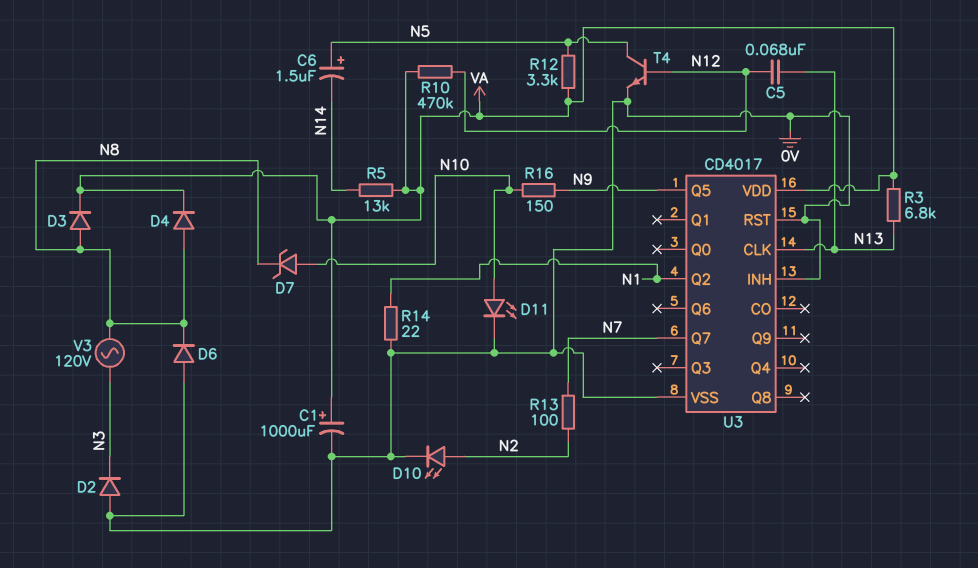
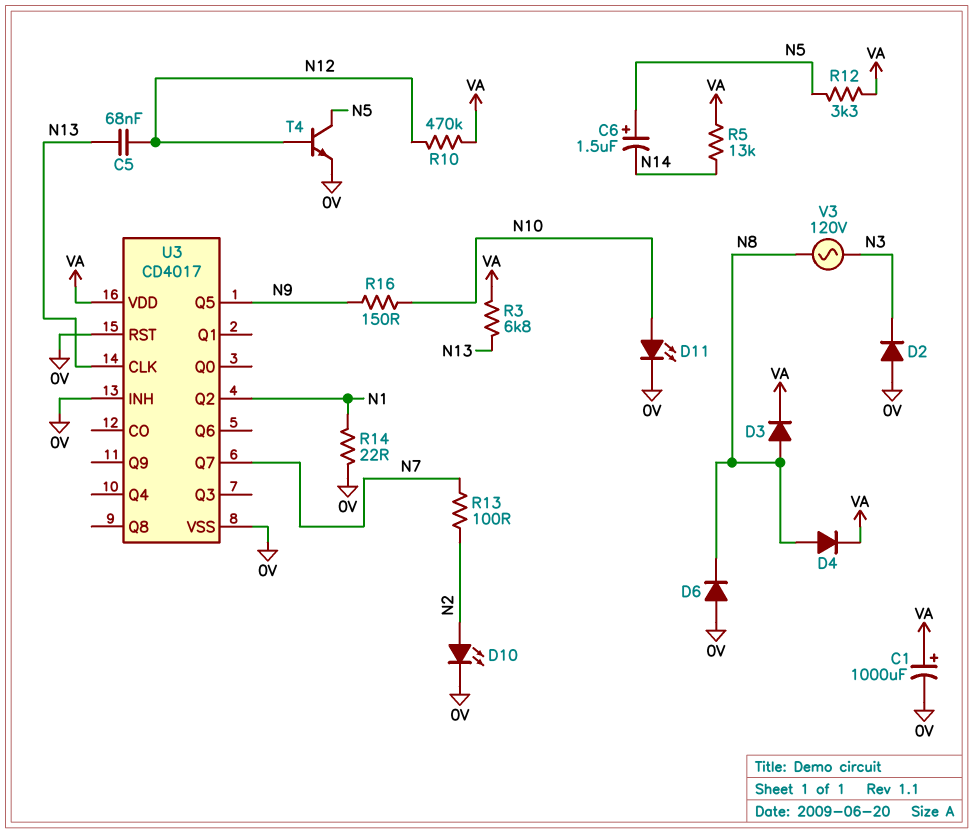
D7: zener (A N10, K N8) -> none

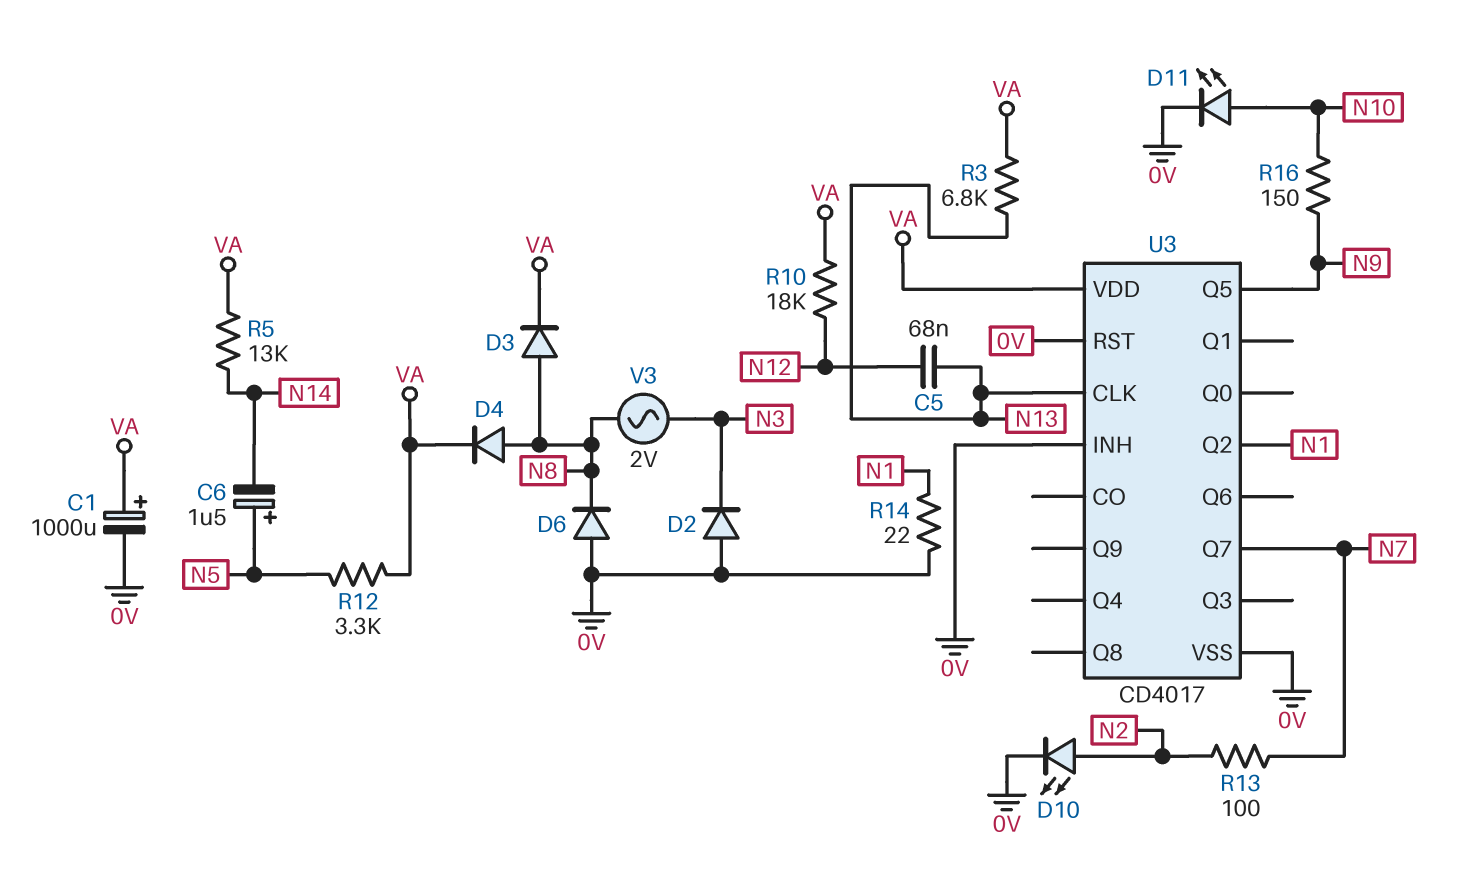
R10: 470k (N12, VA) -> 18k (N12, VA)
T4: NPN (B N12, C N5, E 0V) -> none
V3: AC 120V (N3, N8) -> AC 2V (N3, N8)

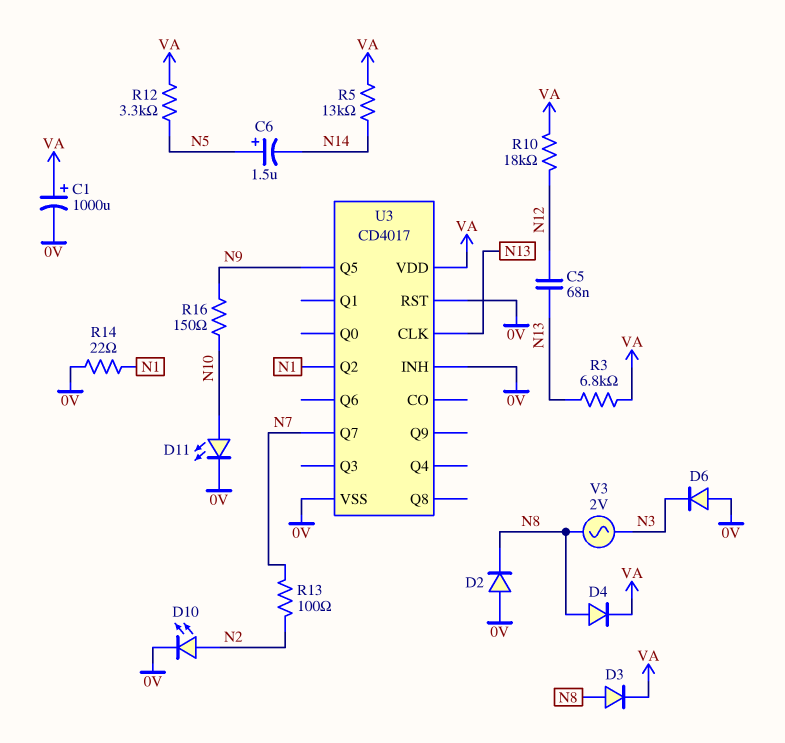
D2: diode (A 0V, K N3) -> diode (A 0V, K N8)
D6: diode (A 0V, K N8) -> diode (A 0V, K N3)

